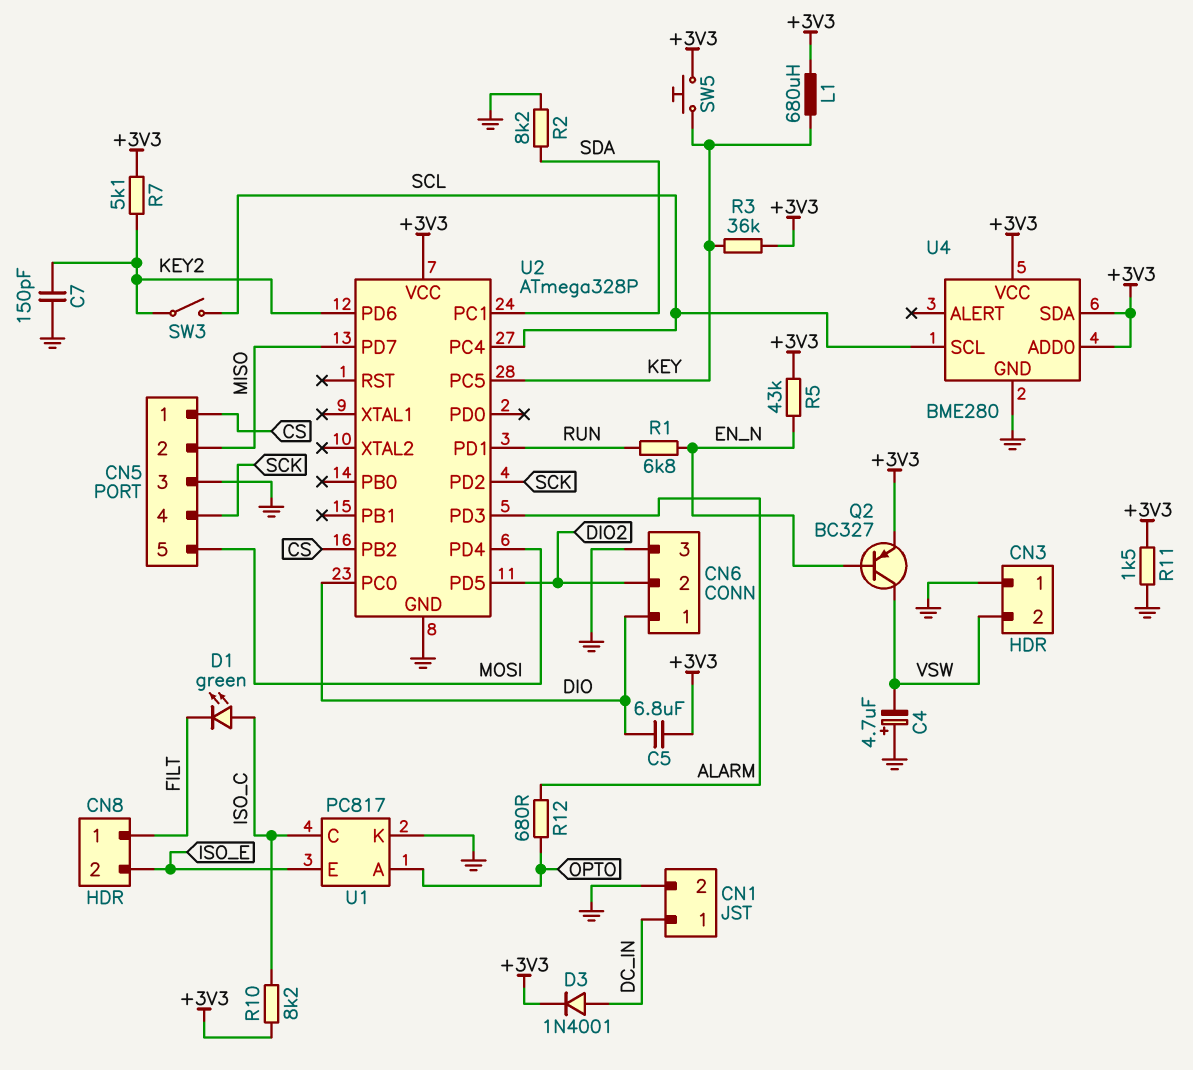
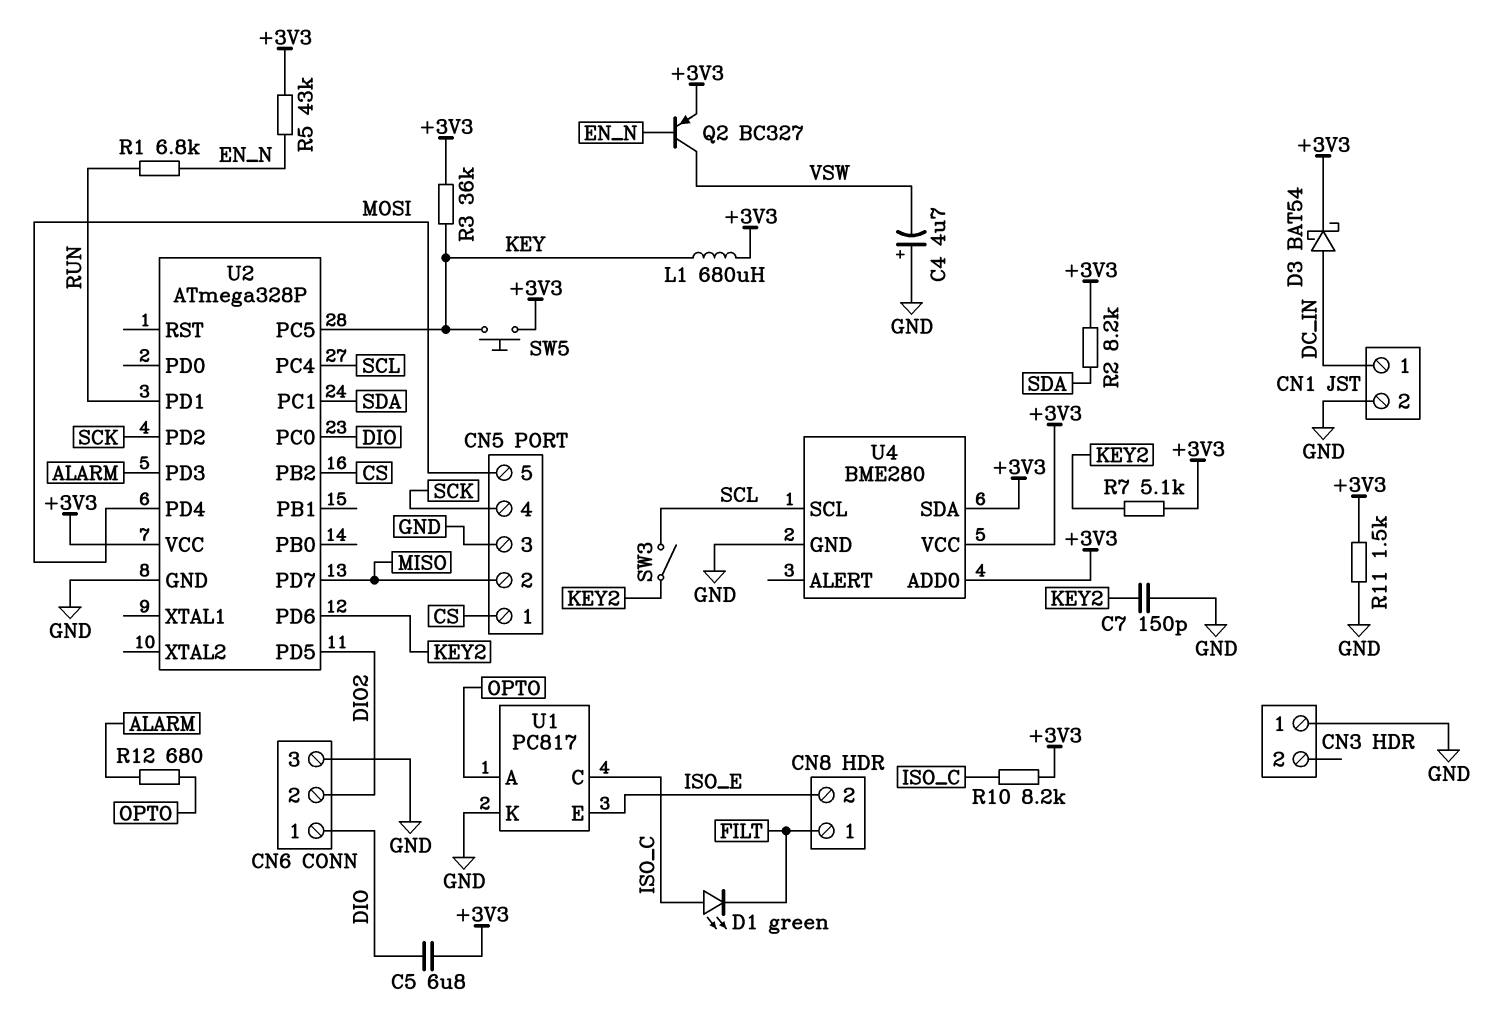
CN3 pin 2: VSW -> none
D3: diode 1N4001 (A DC_IN, K +3V3) -> schottky BAT54 (A DC_IN, K +3V3)
R2: 8.2k (GND, SDA) -> 8.2k (+3V3, SDA)

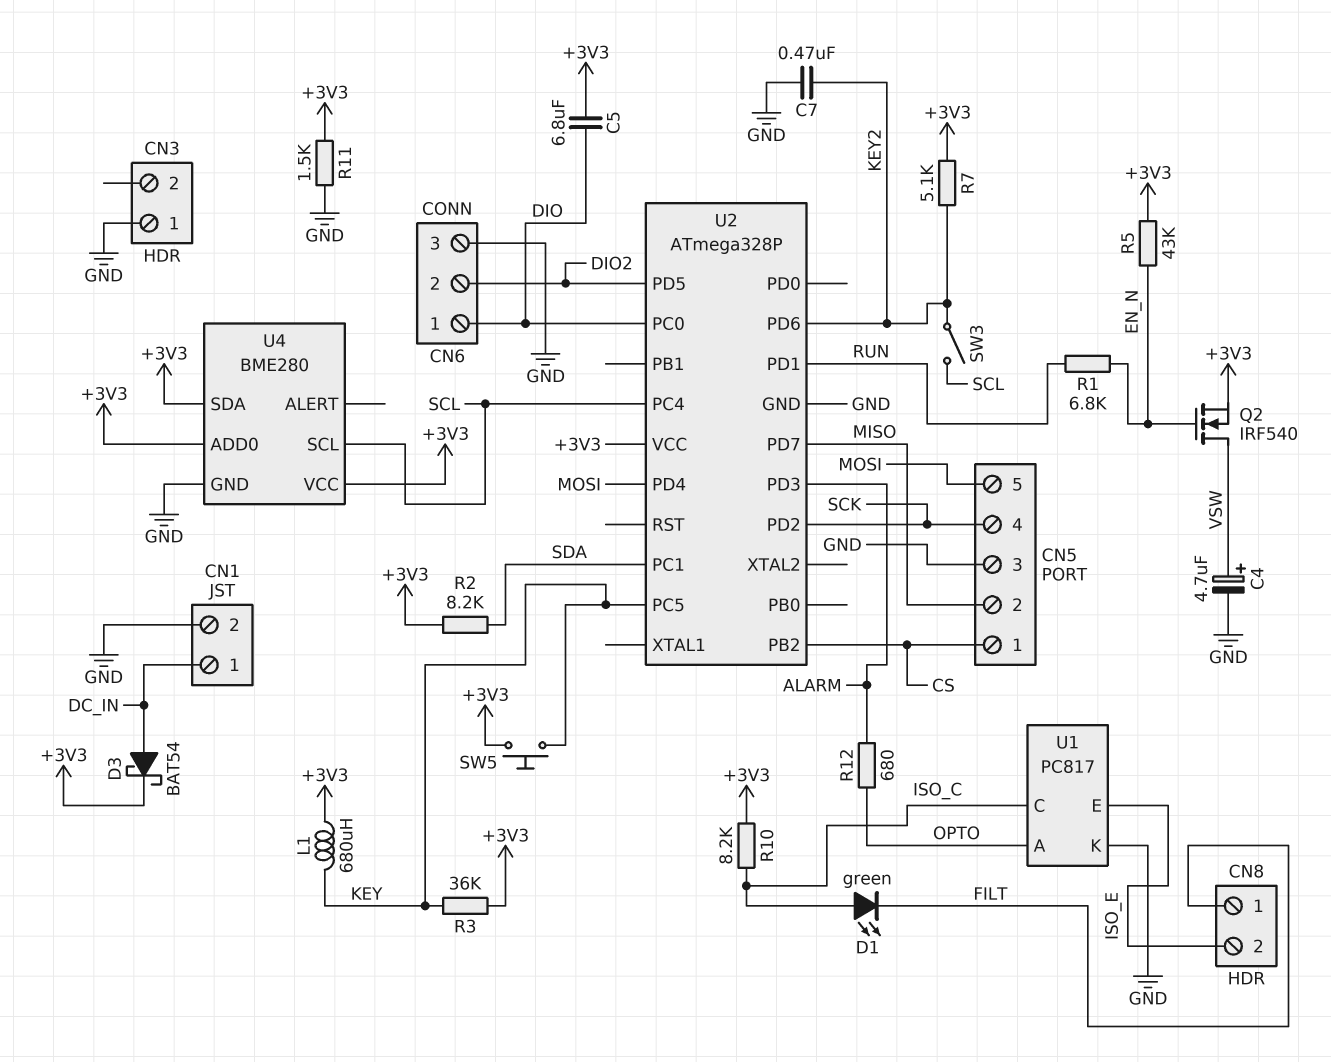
C4: 4.7uF (plus GND, minus VSW) -> 4.7uF (plus VSW, minus GND)
C7: 150pF (GND, KEY2) -> 470nF (GND, KEY2)
Q2: PNP BC327 (B EN_N, C VSW, E +3V3) -> NMOS IRF540 (G EN_N, D VSW, S +3V3)

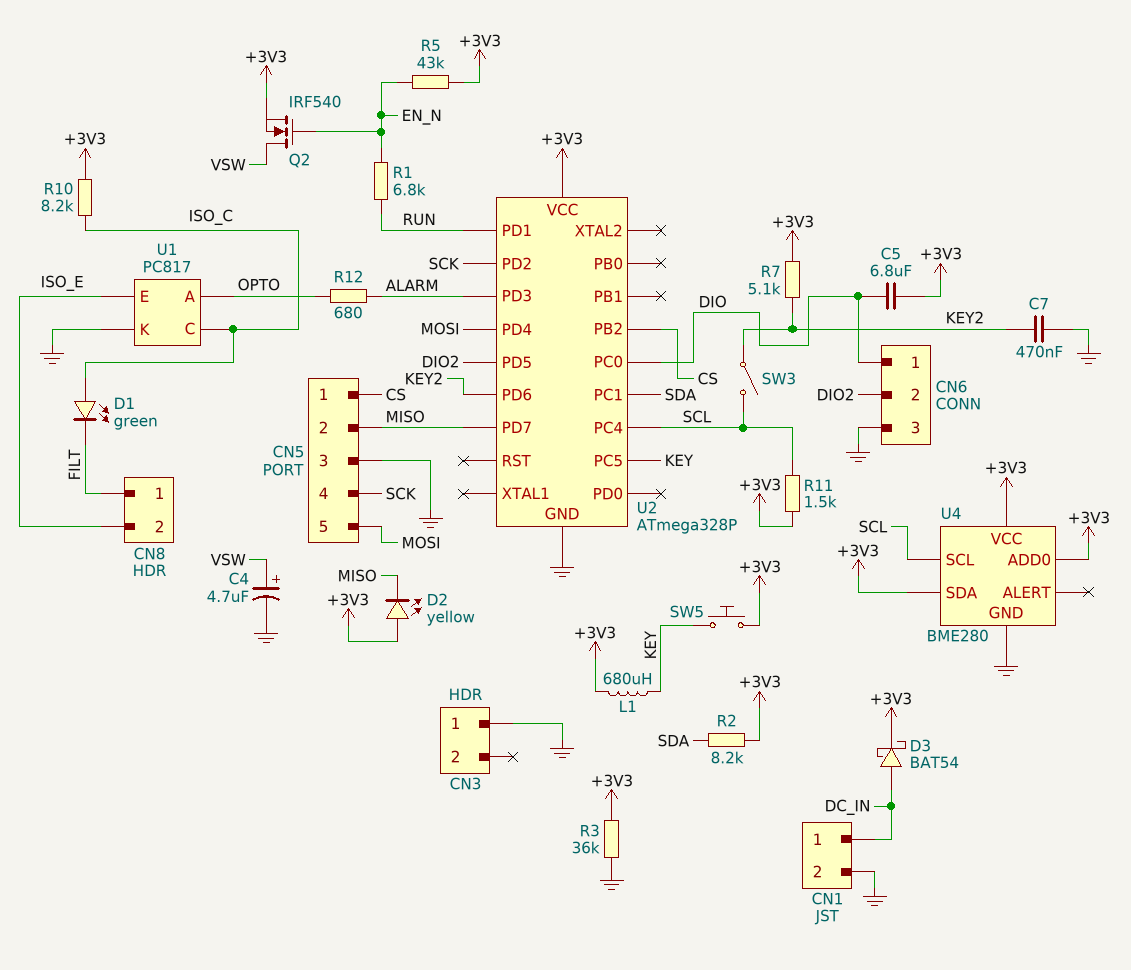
D2: none -> LED yellow (A +3V3, K MISO)
R3: 36k (+3V3, KEY) -> 36k (+3V3, GND)
R11: 1.5k (+3V3, GND) -> 1.5k (+3V3, SCL)

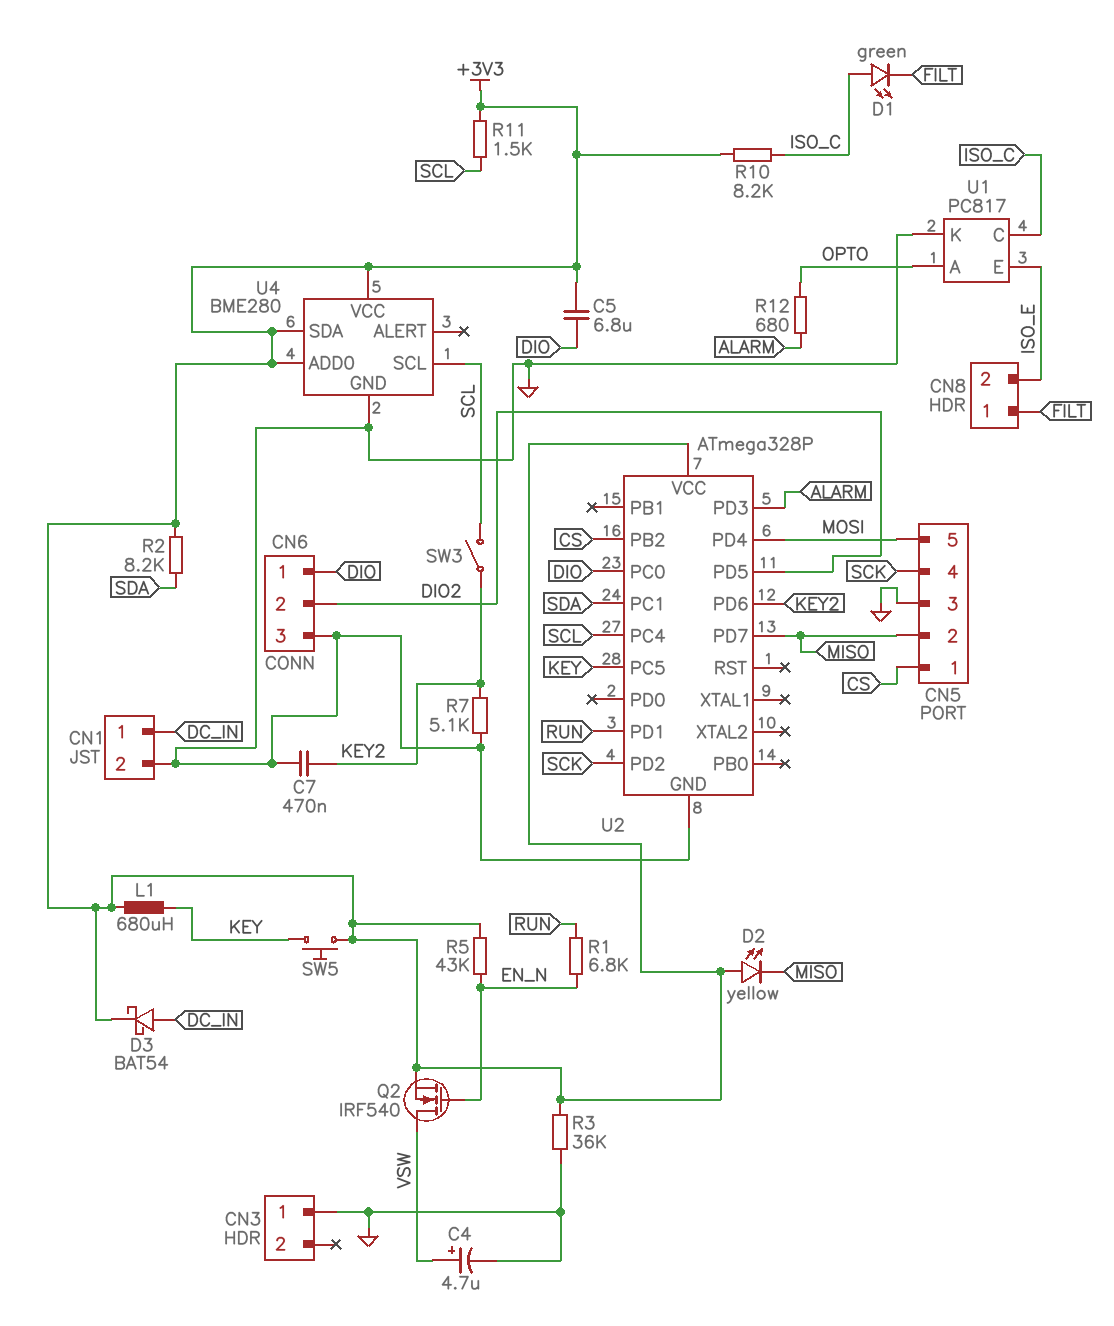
R7: 5.1k (+3V3, KEY2) -> 5.1k (GND, KEY2)

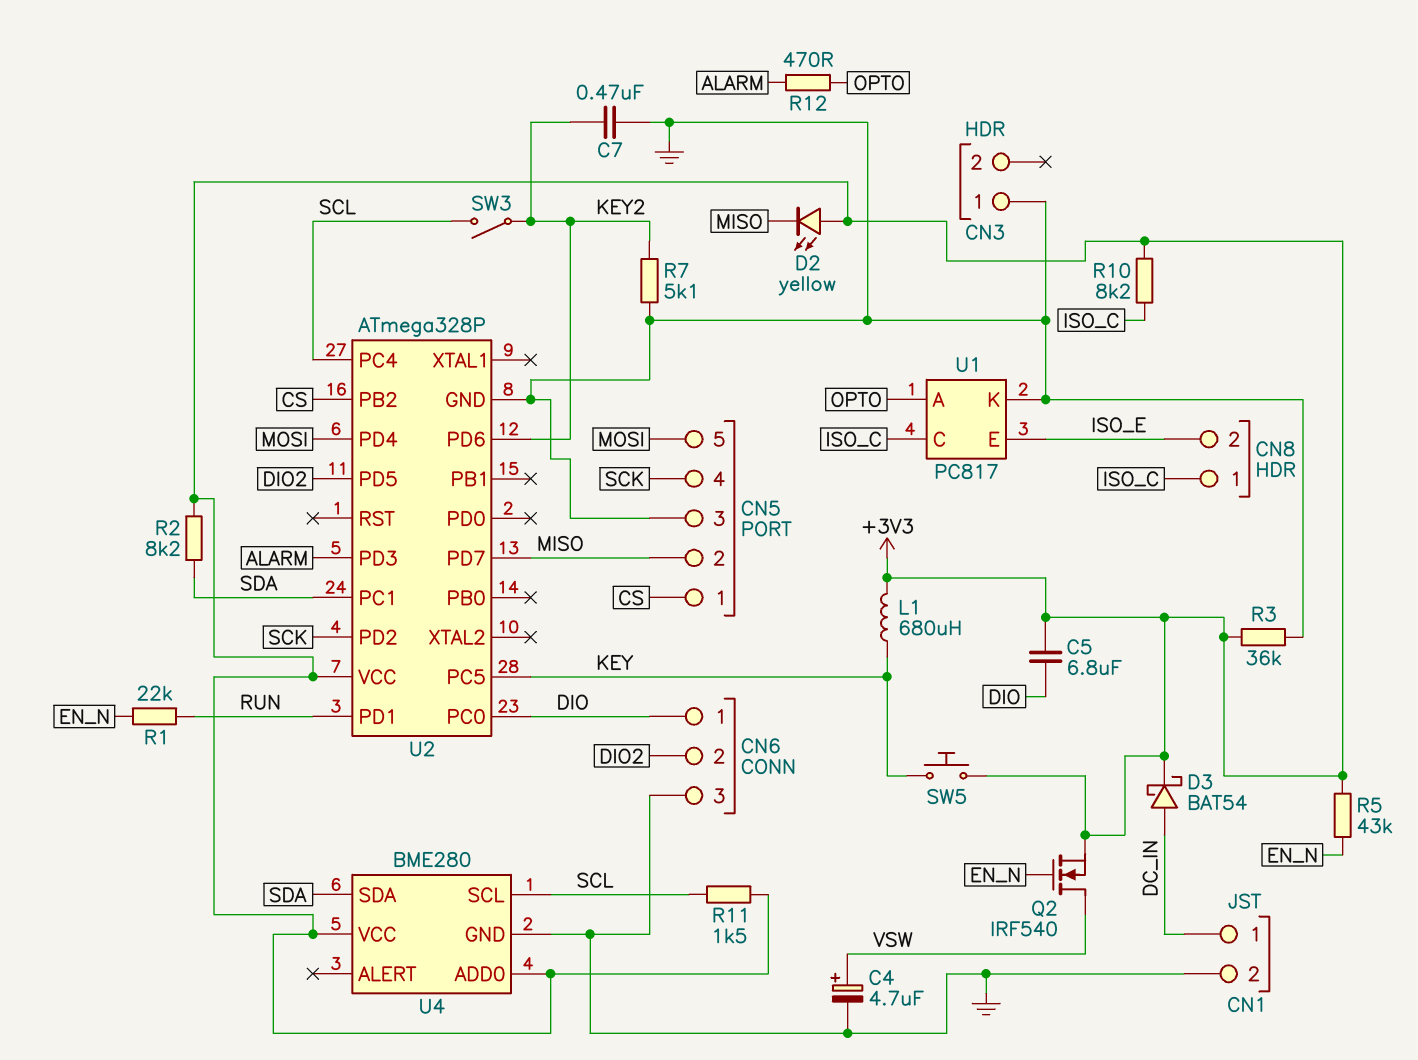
CN8 pin 1: FILT -> ISO_C
D1: LED green (A ISO_C, K FILT) -> none
R1: 6.8k (EN_N, RUN) -> 22k (EN_N, RUN)
R12: 680 (ALARM, OPTO) -> 470 (ALARM, OPTO)
U4 pin SDA: +3V3 -> SDA

